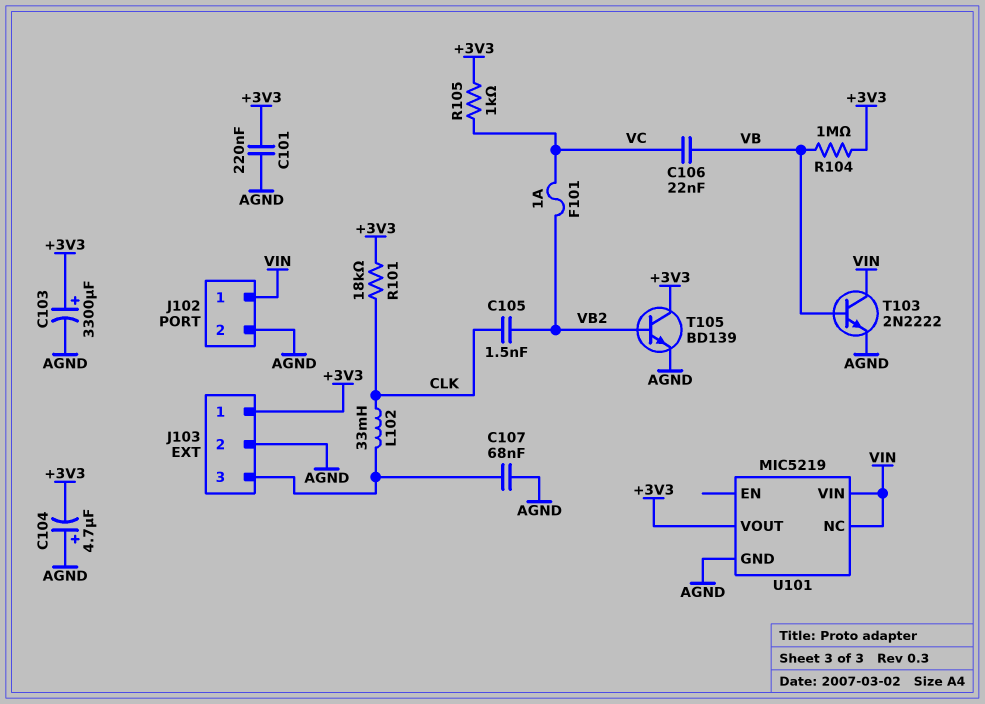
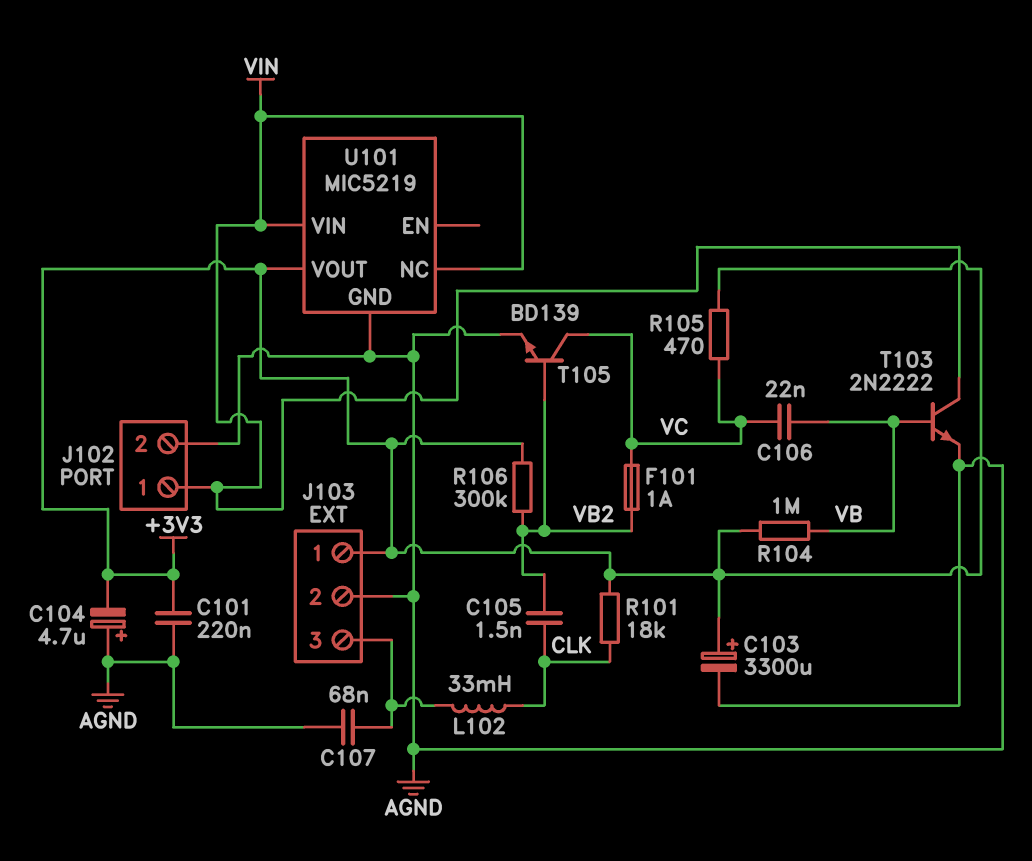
R105: 1k (+3V3, VC) -> 470 (+3V3, VC)
R106: none -> 300k (+3V3, VB2)
T105: NPN BD139 (B VB2, C +3V3, E AGND) -> NPN BD139 (B VB2, C VC, E AGND)

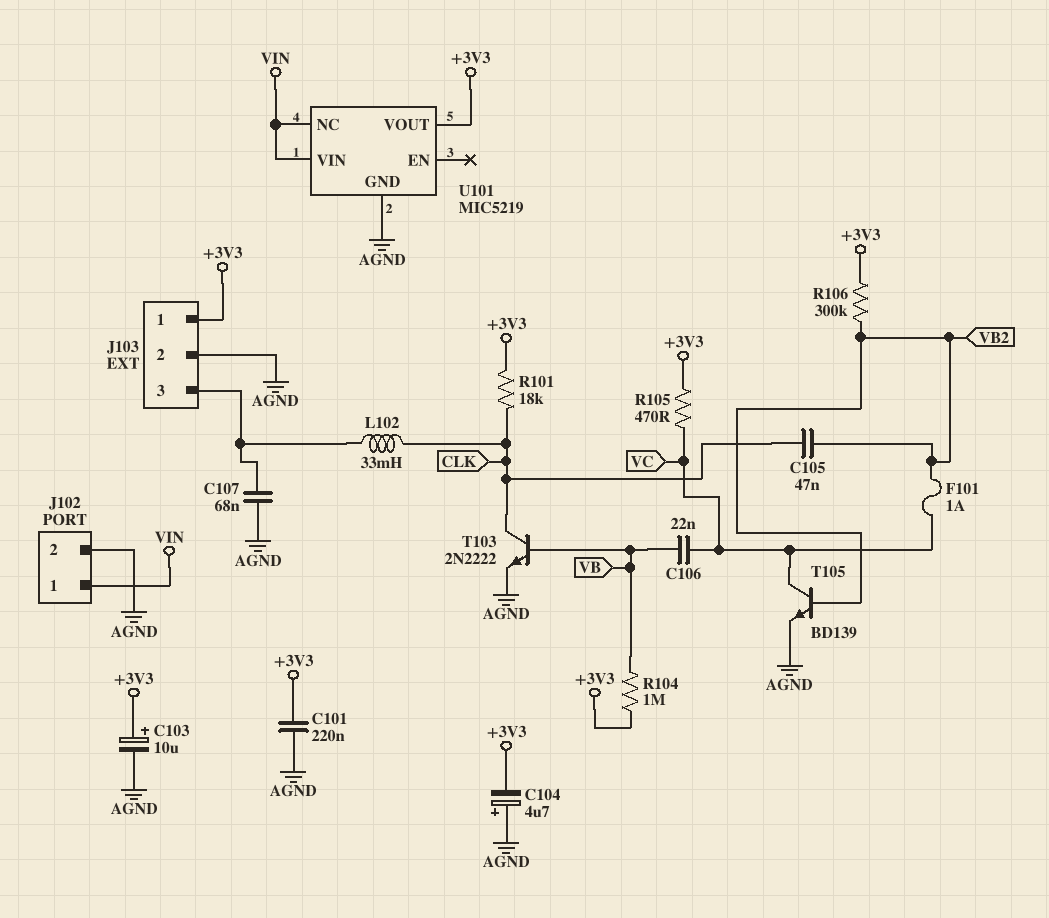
C103: 3300uF (plus +3V3, minus AGND) -> 10uF (plus +3V3, minus AGND)
C105: 1.5nF (CLK, VB2) -> 47nF (CLK, VB2)
T103: NPN 2N2222 (B VB, C VIN, E AGND) -> NPN 2N2222 (B VB, C CLK, E AGND)

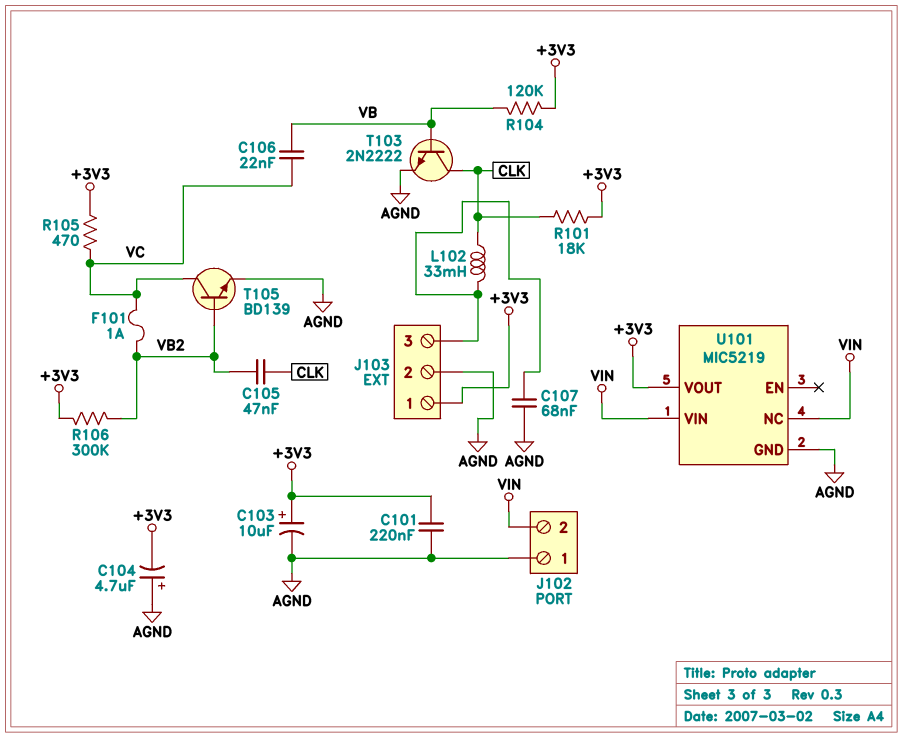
J102 pin 1: VIN -> AGND
J102 pin 2: AGND -> VIN
R104: 1M (+3V3, VB) -> 120k (+3V3, VB)

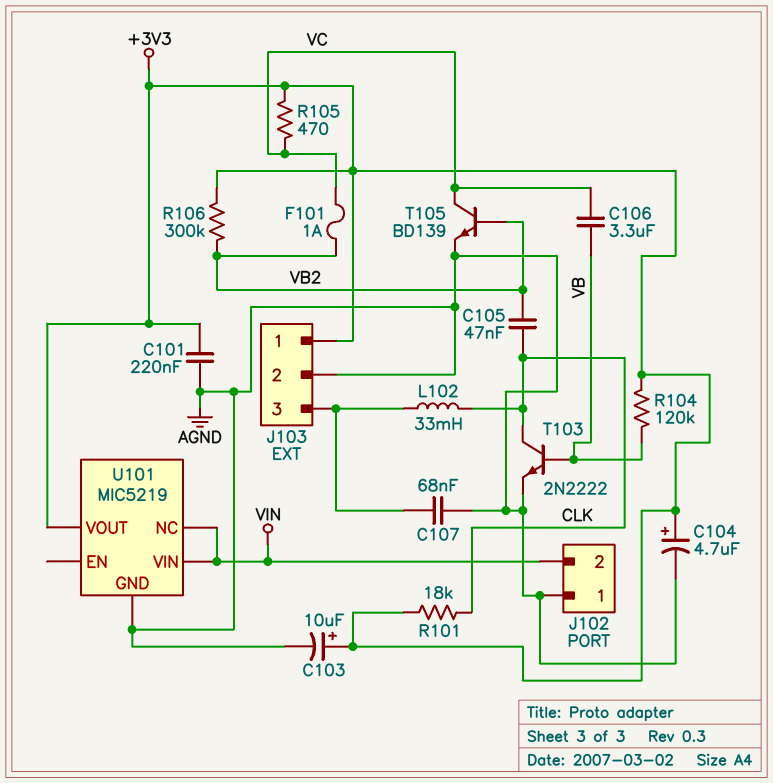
C104: 4.7uF (plus AGND, minus +3V3) -> 4.7uF (plus +3V3, minus AGND)
C106: 22nF (VB, VC) -> 3.3uF (VB, VC)

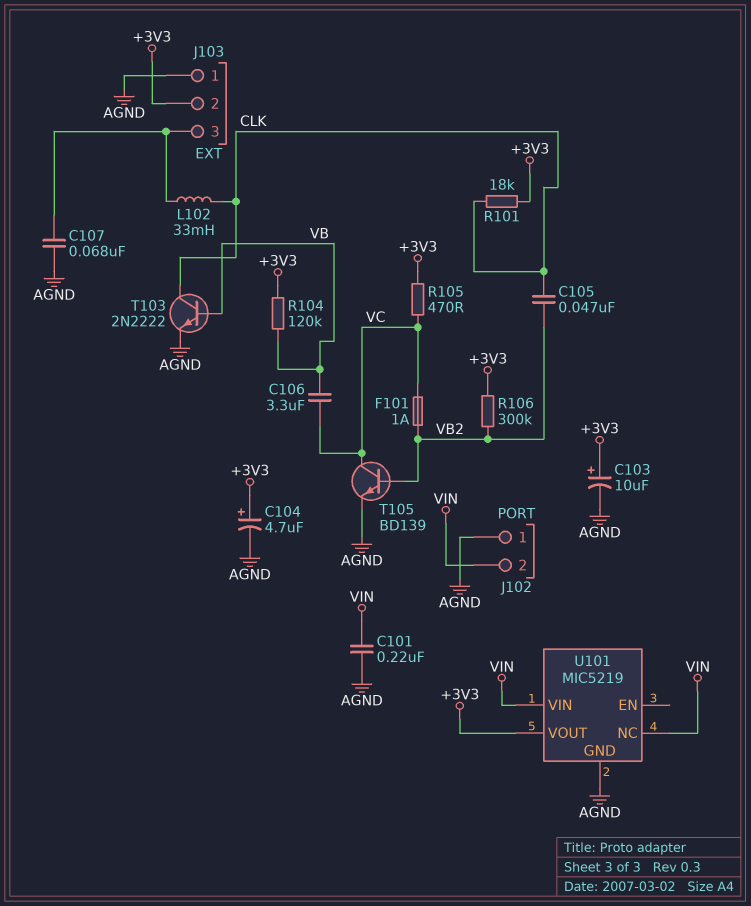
C101: 220nF (+3V3, AGND) -> 220nF (AGND, VIN)
J103 pin 1: +3V3 -> AGND
J103 pin 2: AGND -> +3V3

